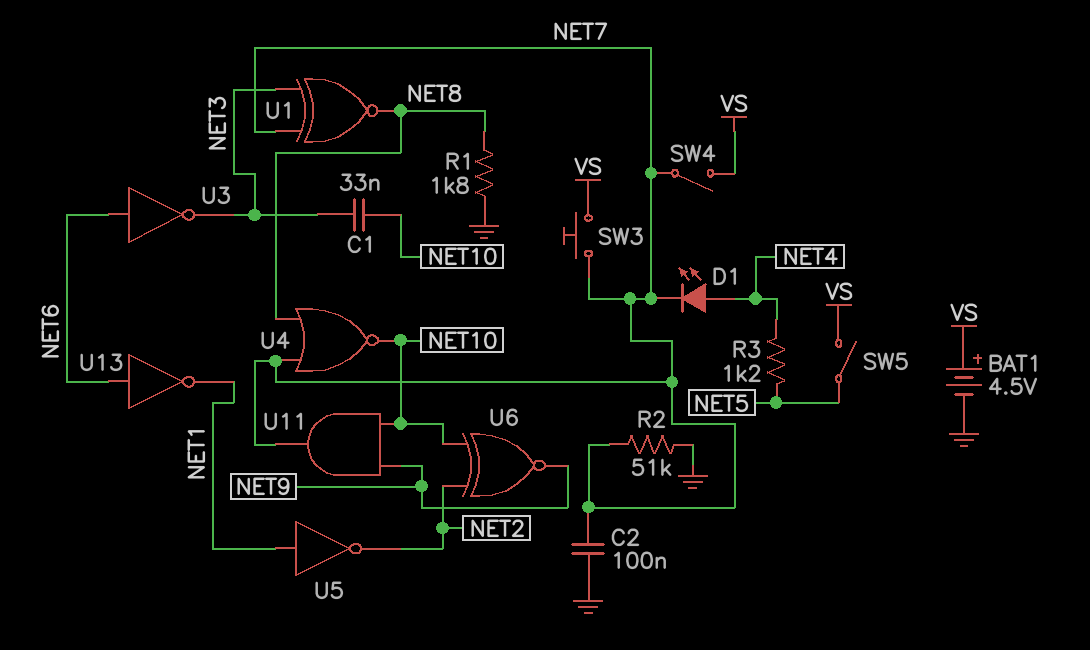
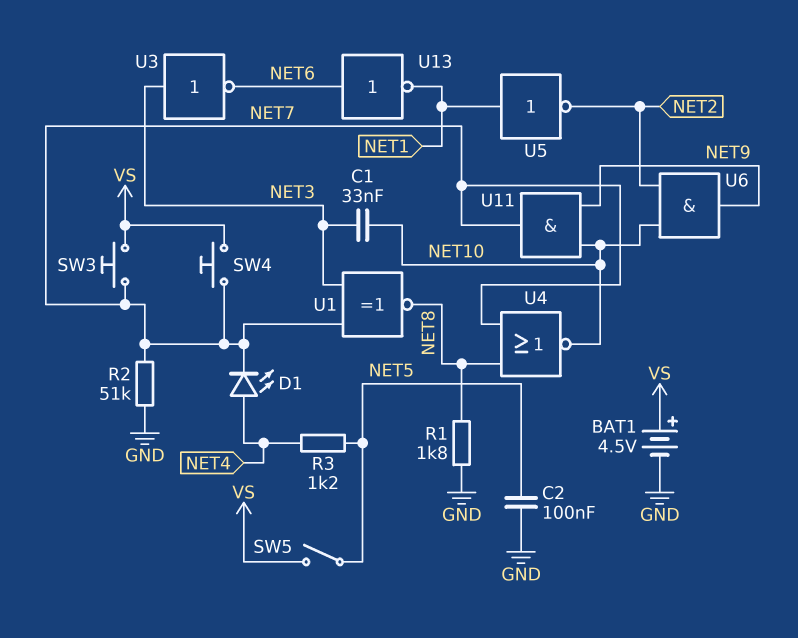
C2: 100nF (GND, NET7) -> 100nF (GND, NET5)
SW4: switch (NET7, VS) -> button (NET7, VS)
U3: NOT (in NET6, out NET3) -> NOT (in NET3, out NET6)
U6: XNOR (in NET2, in NET10, out NET9) -> AND (in NET2, in NET10, out NET9)

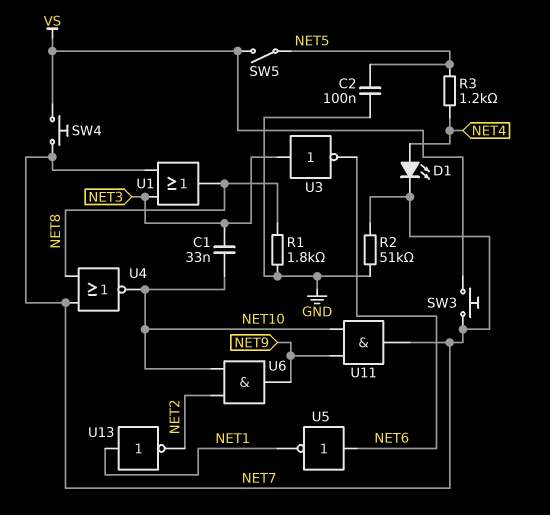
BAT1: 4.5V (plus VS, minus GND) -> none
U1: XNOR (in NET3, in NET7, out NET8) -> OR (in NET3, in NET7, out NET8)
U5: NOT (in NET1, out NET2) -> NOT (in NET6, out NET1)
U13: NOT (in NET6, out NET1) -> NOT (in NET1, out NET2)

